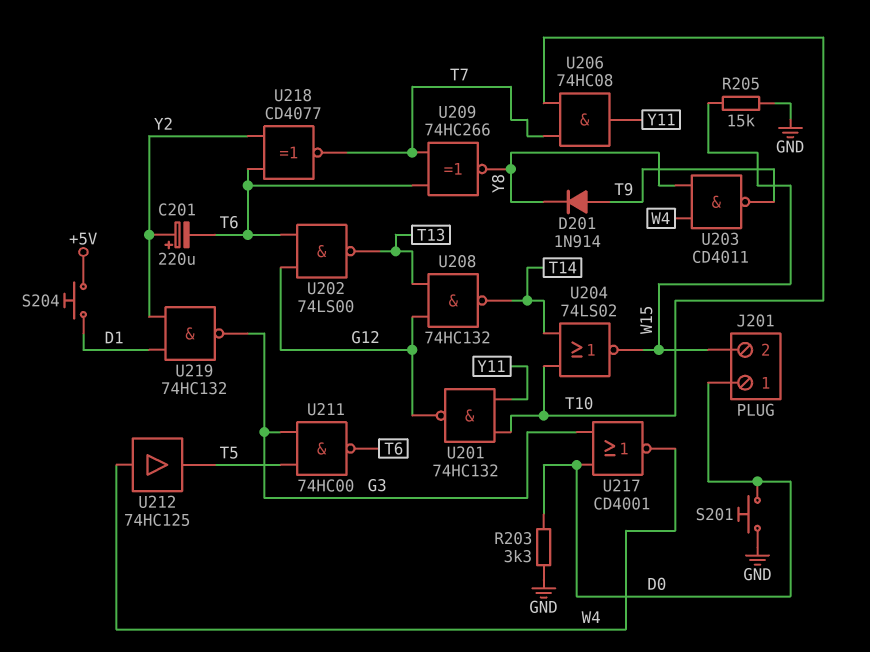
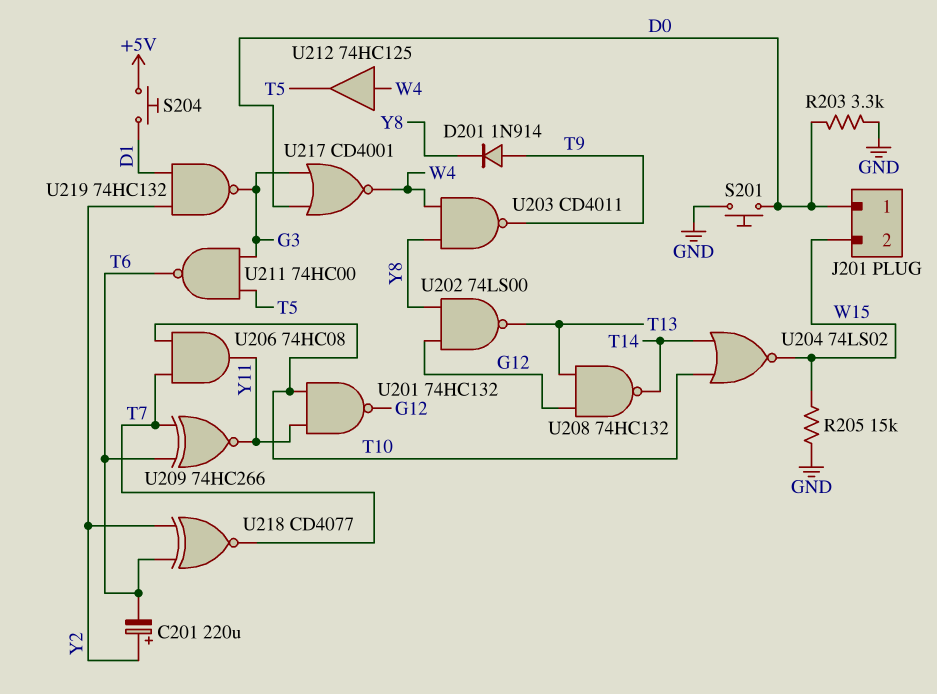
U202: NAND 74LS00 (in G12, in T6, out T13) -> NAND 74LS00 (in G12, in Y8, out T13)
U209: XNOR 74HC266 (in T6, in T7, out Y8) -> XNOR 74HC266 (in T6, in T7, out Y11)

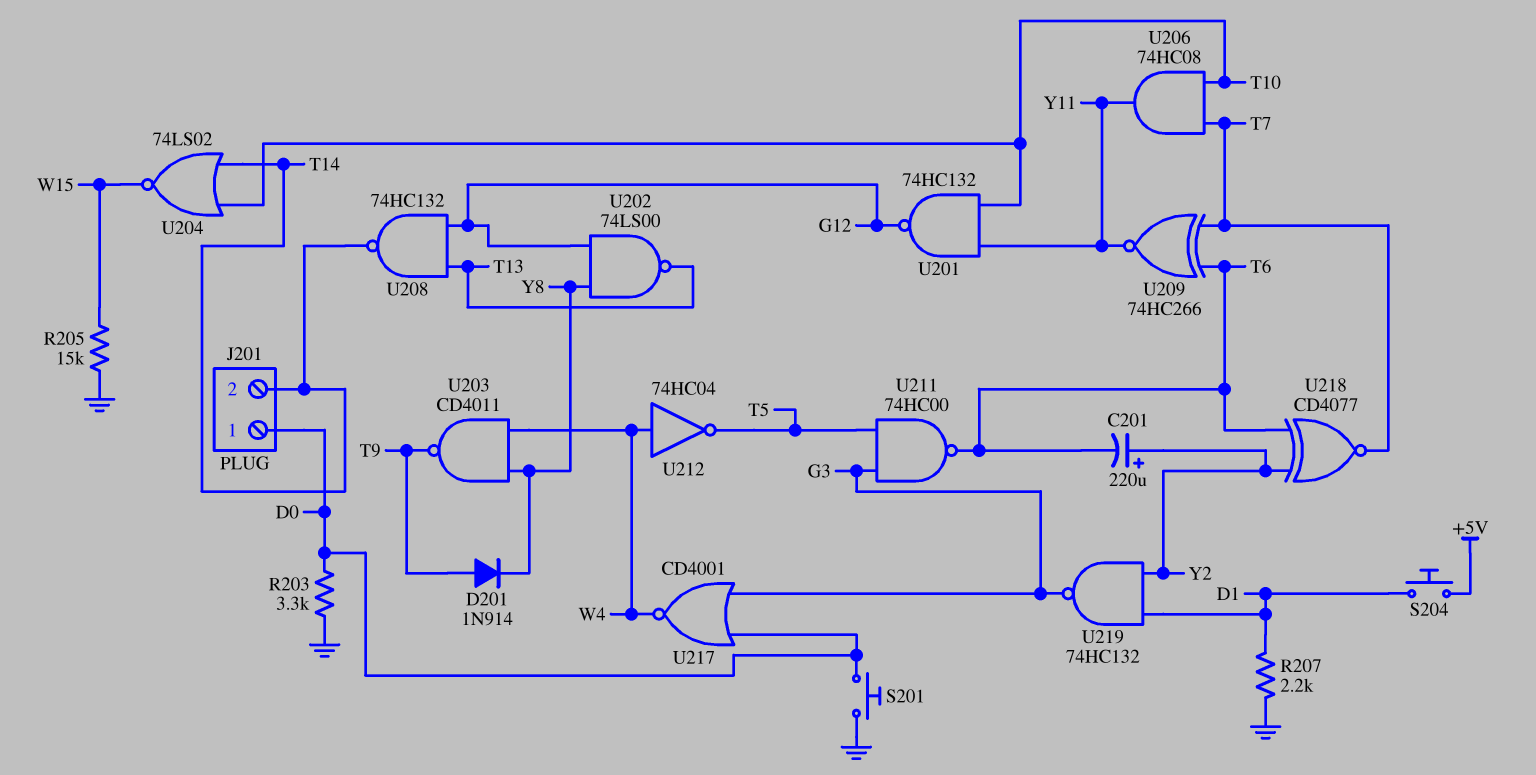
J201 pin 2: W15 -> T14
R207: none -> 2.2k (D1, GND)
U212: buffer 74HC125 (in W4, out T5) -> NOT 74HC04 (in W4, out T5)

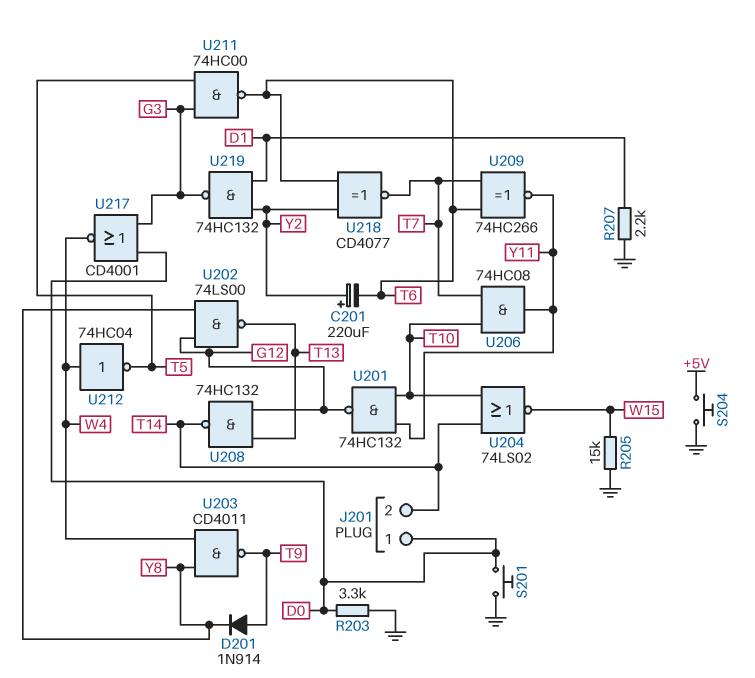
S204: button (+5V, D1) -> button (+5V, GND)

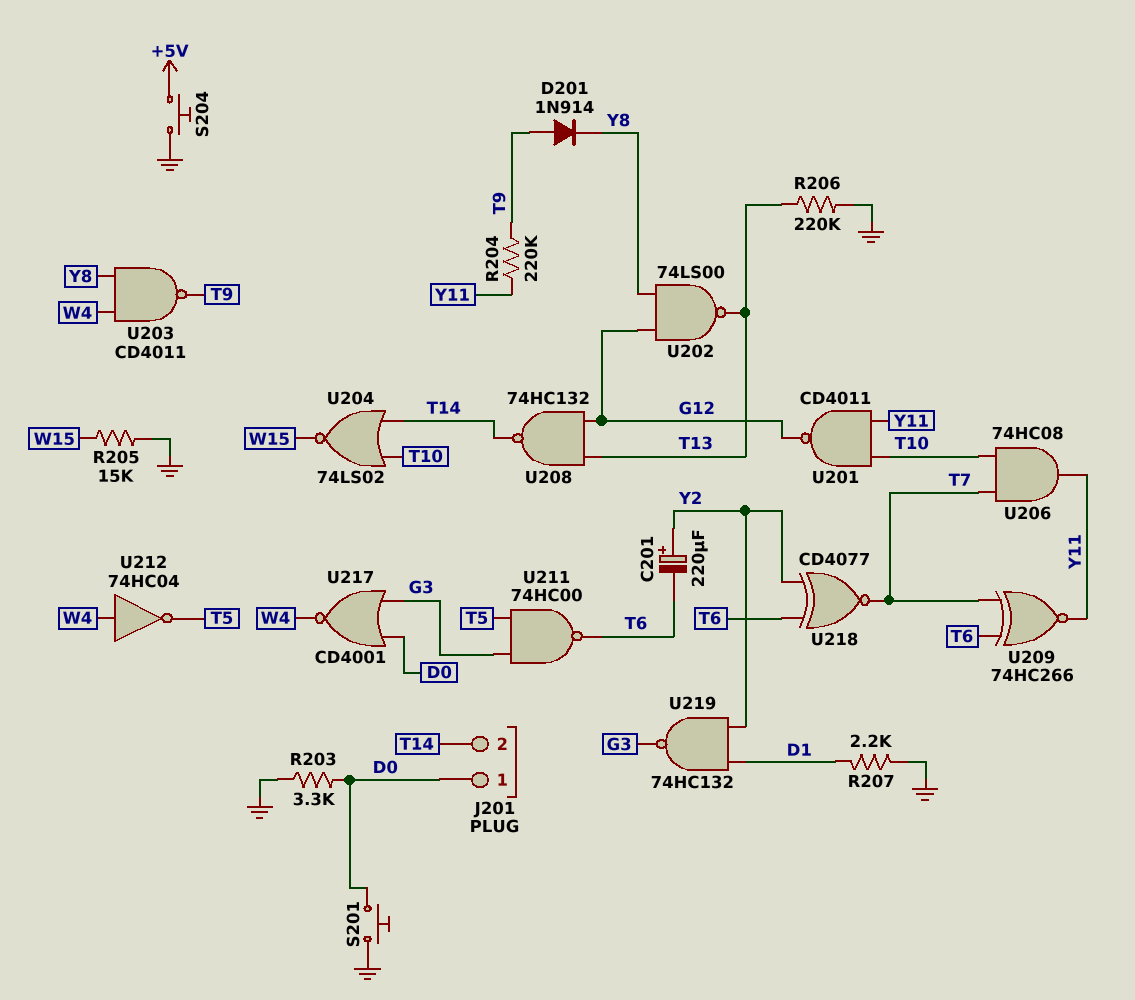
R204: none -> 220k (T9, Y11)
R206: none -> 220k (GND, T13)
U201: NAND 74HC132 (in T10, in Y11, out G12) -> NAND CD4011 (in T10, in Y11, out G12)

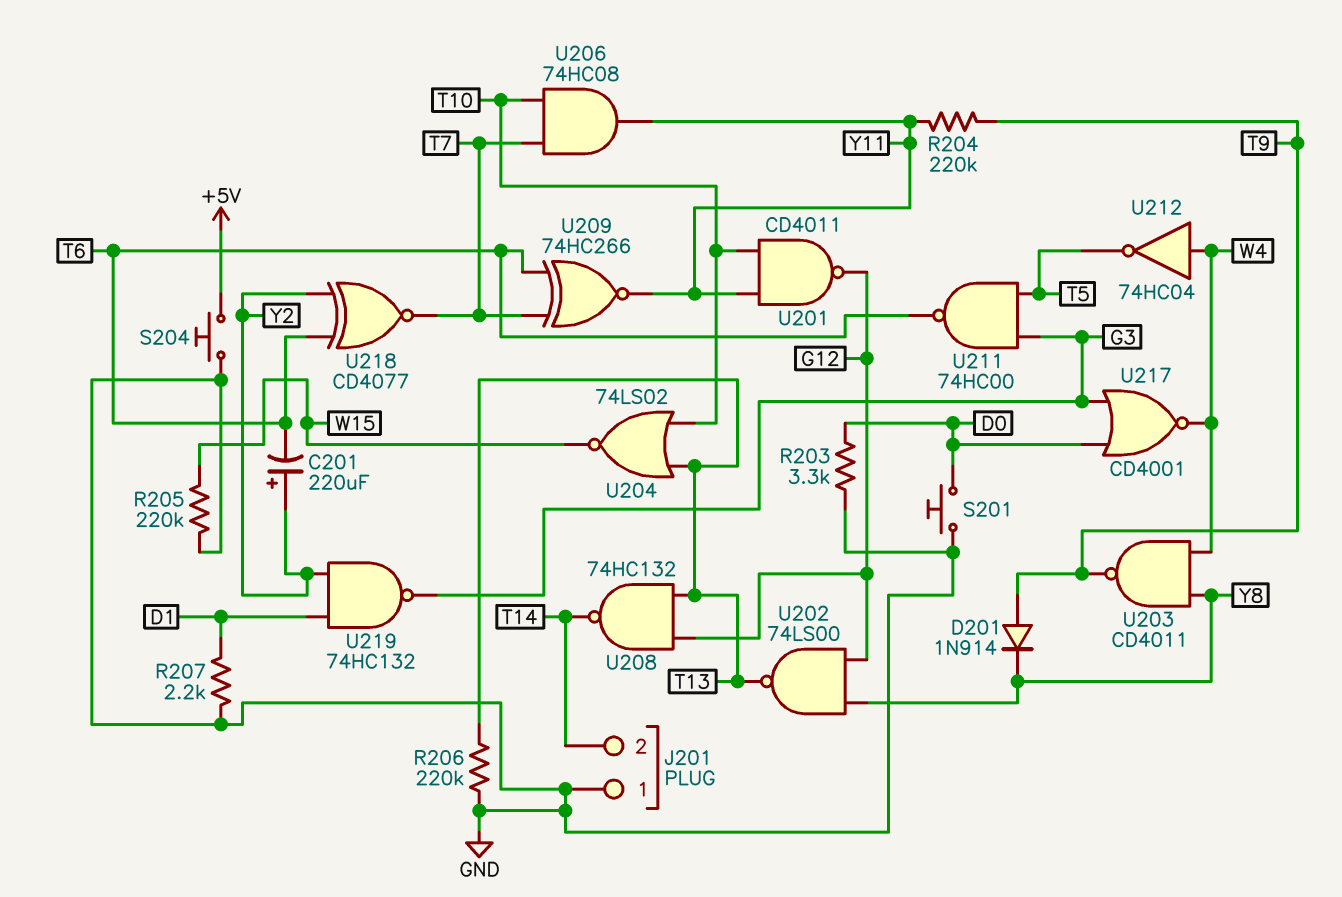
J201 pin 1: D0 -> GND
R205: 15k (GND, W15) -> 220k (GND, W15)
U204: NOR 74LS02 (in T10, in T14, out W15) -> NOR 74LS02 (in T10, in T13, out W15)

